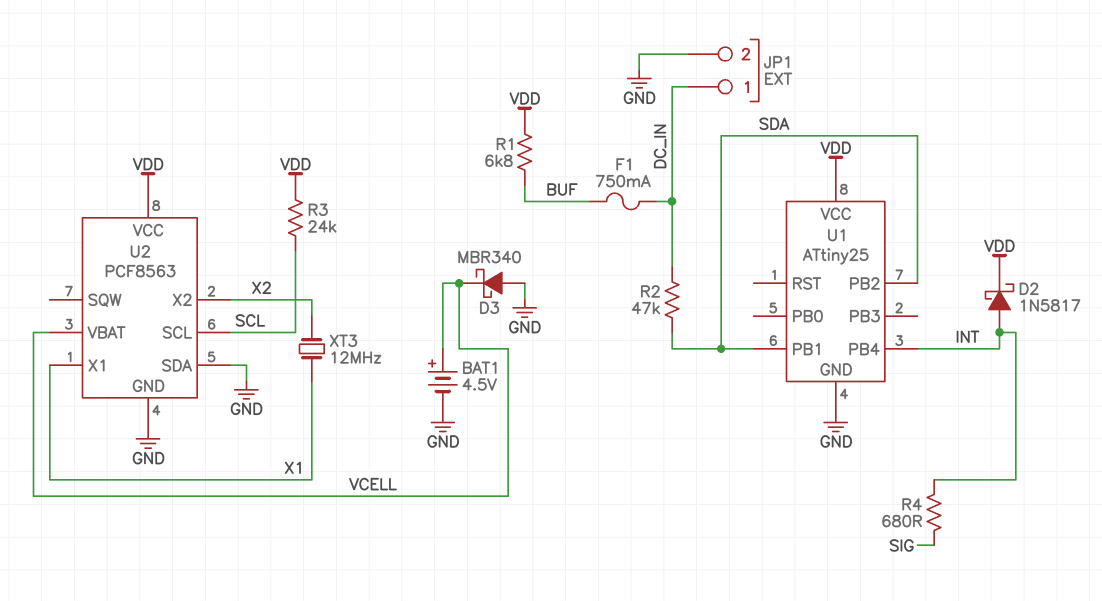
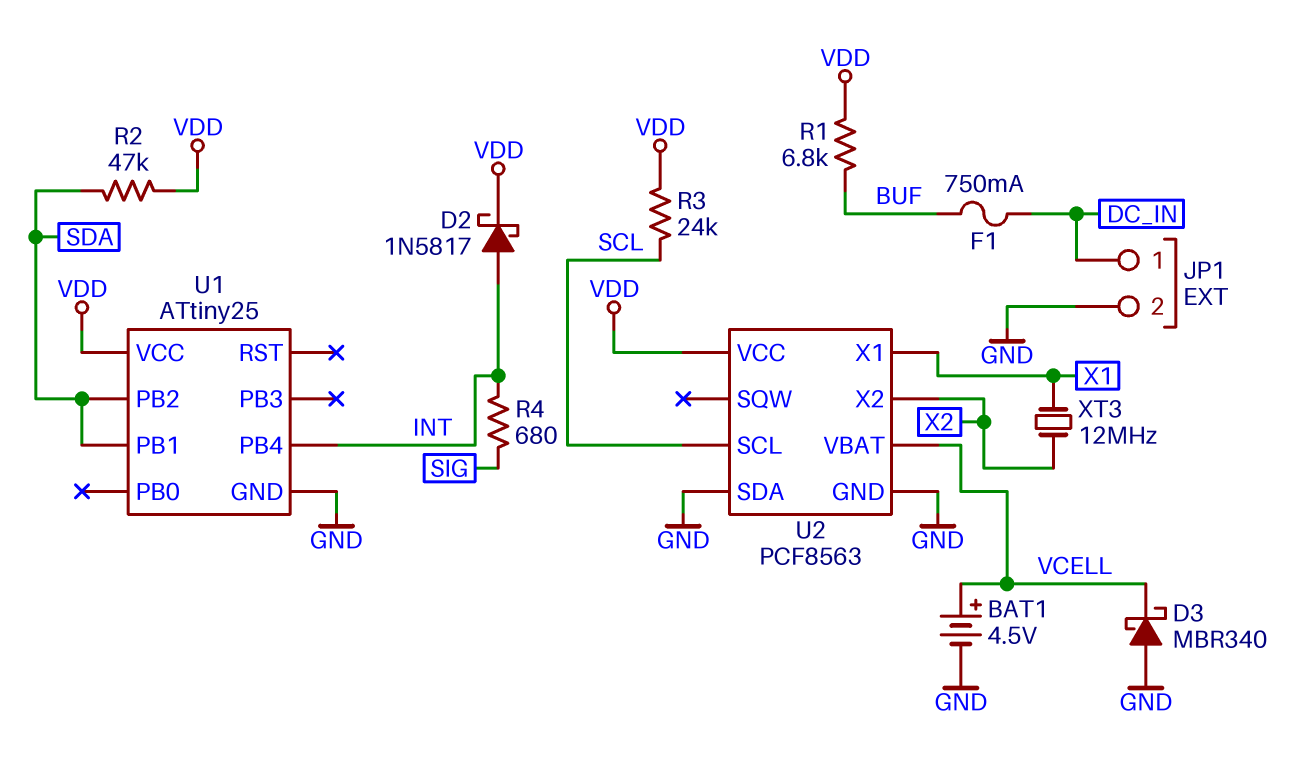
R2: 47k (DC_IN, SDA) -> 47k (SDA, VDD)

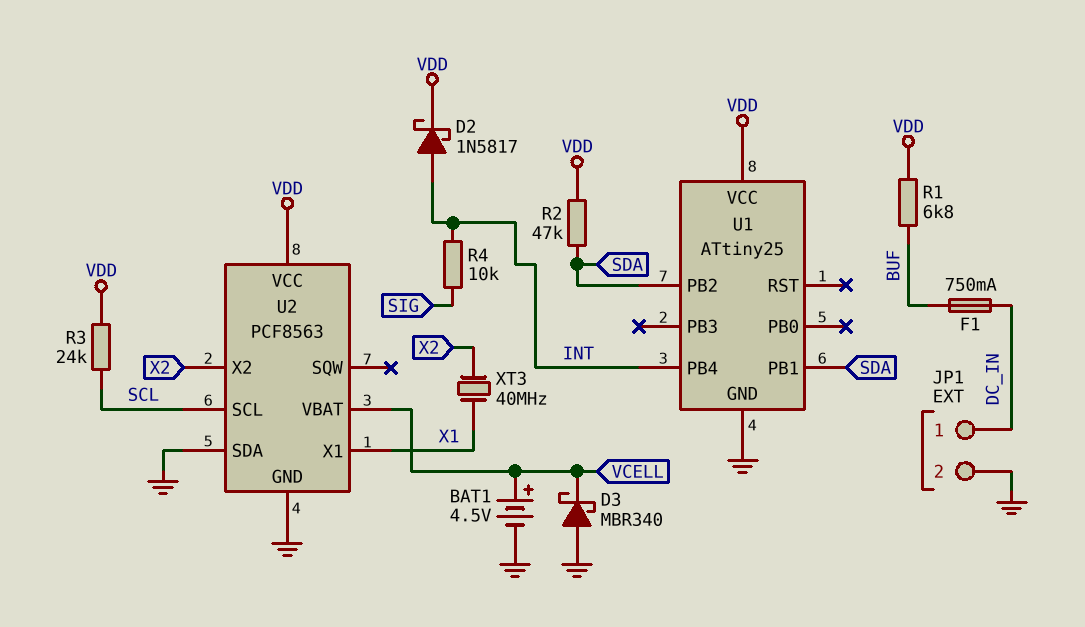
R4: 680 (INT, SIG) -> 10k (INT, SIG)
XT3: 12MHz (X1, X2) -> 40MHz (X1, X2)

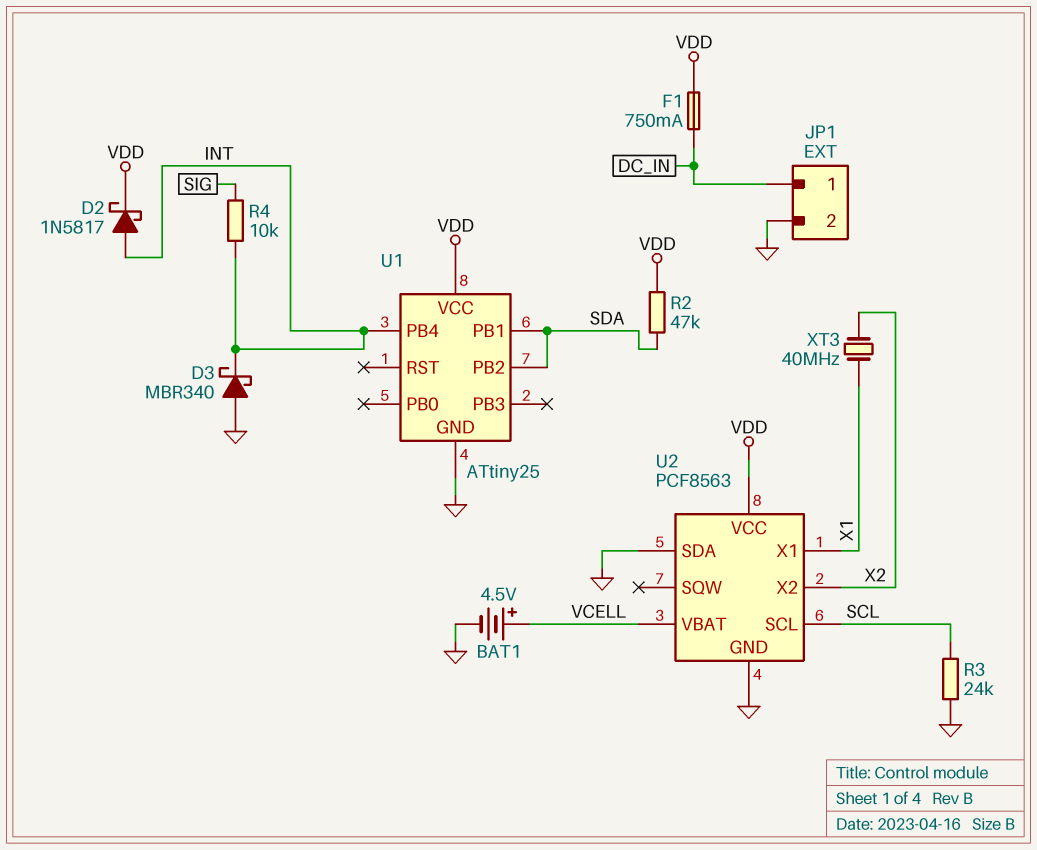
D3: schottky MBR340 (A GND, K VCELL) -> schottky MBR340 (A GND, K INT)
F1: 750mA (BUF, DC_IN) -> 750mA (DC_IN, VDD)
R1: 6.8k (BUF, VDD) -> none
R3: 24k (SCL, VDD) -> 24k (GND, SCL)

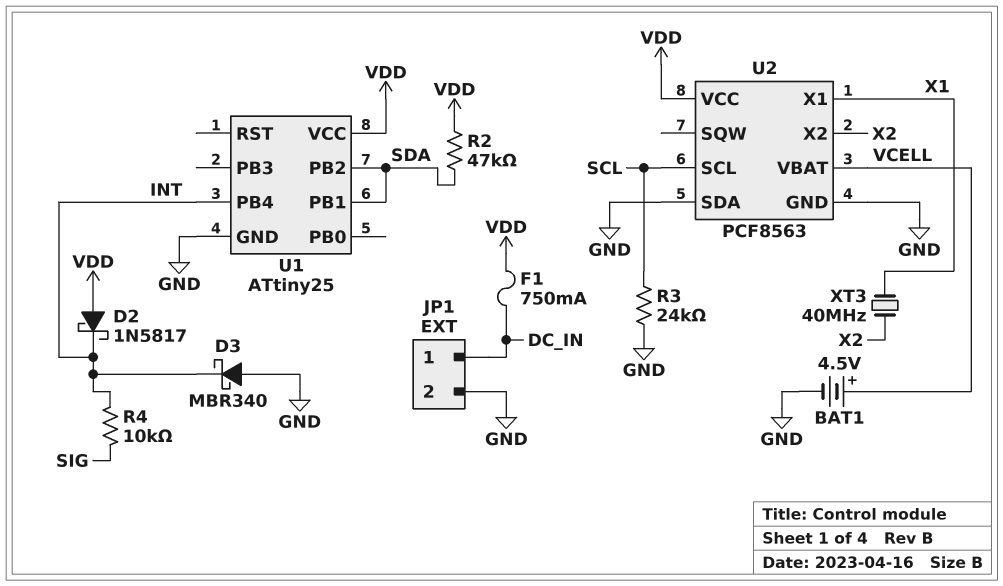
D2: schottky 1N5817 (A INT, K VDD) -> schottky 1N5817 (A VDD, K INT)

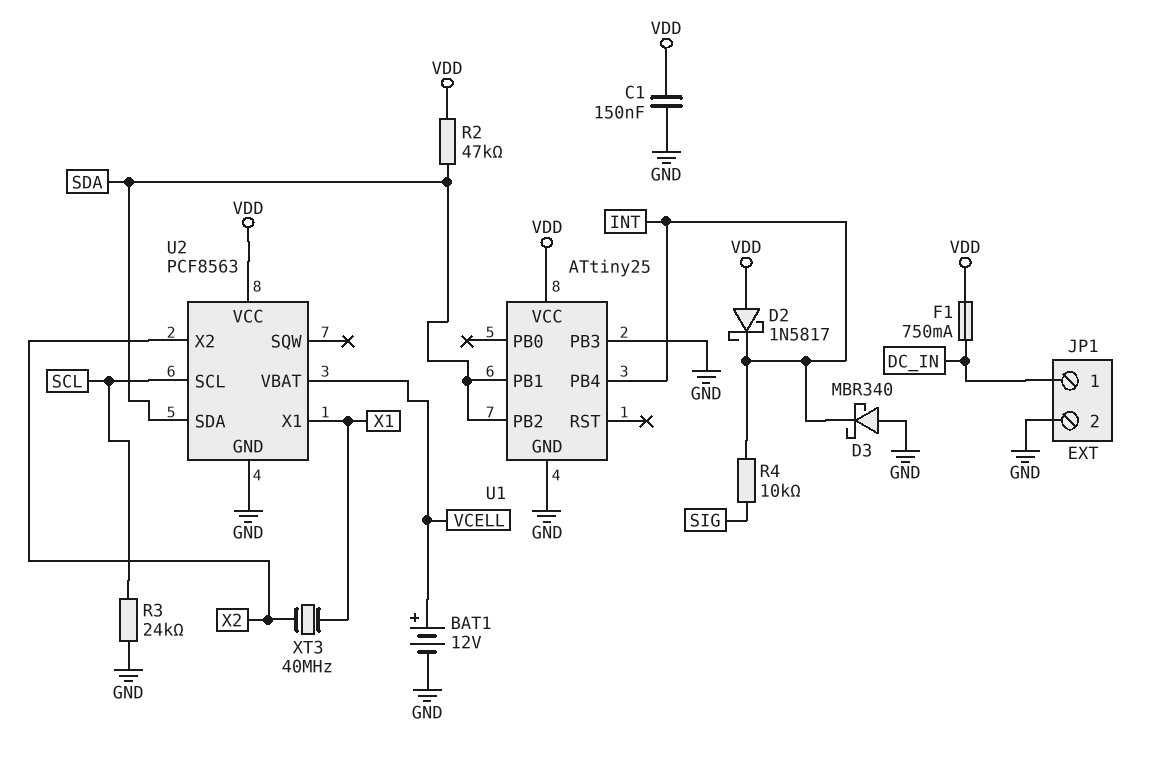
BAT1: 4.5V (plus VCELL, minus GND) -> 12V (plus VCELL, minus GND)
C1: none -> 150nF (GND, VDD)
U1 pin PB3: none -> GND
U2 pin SDA: GND -> SDA

